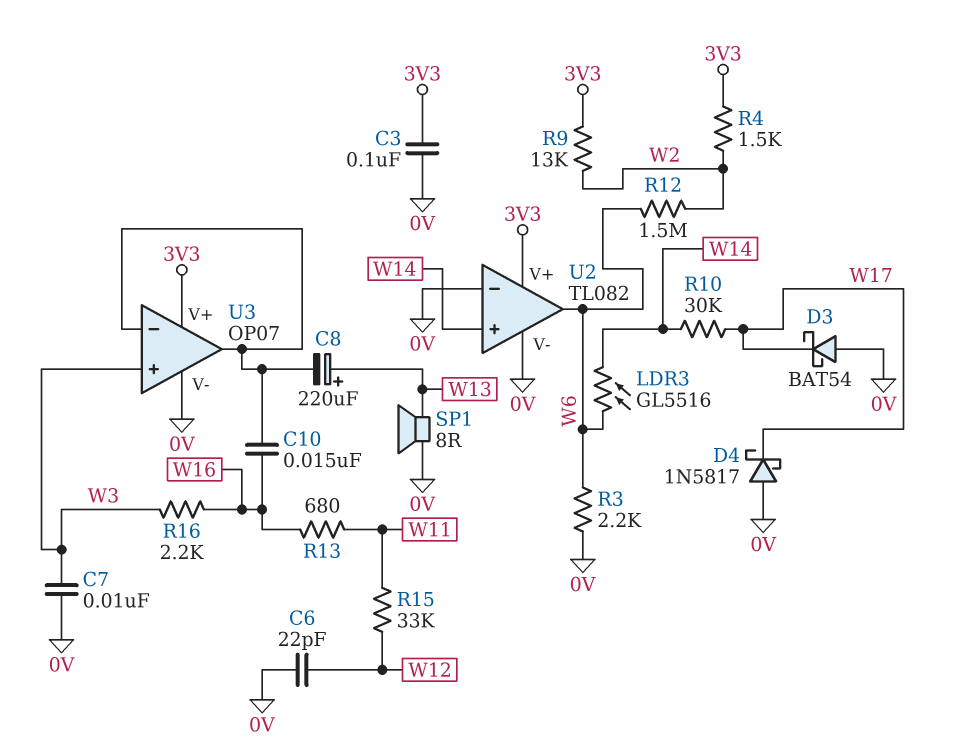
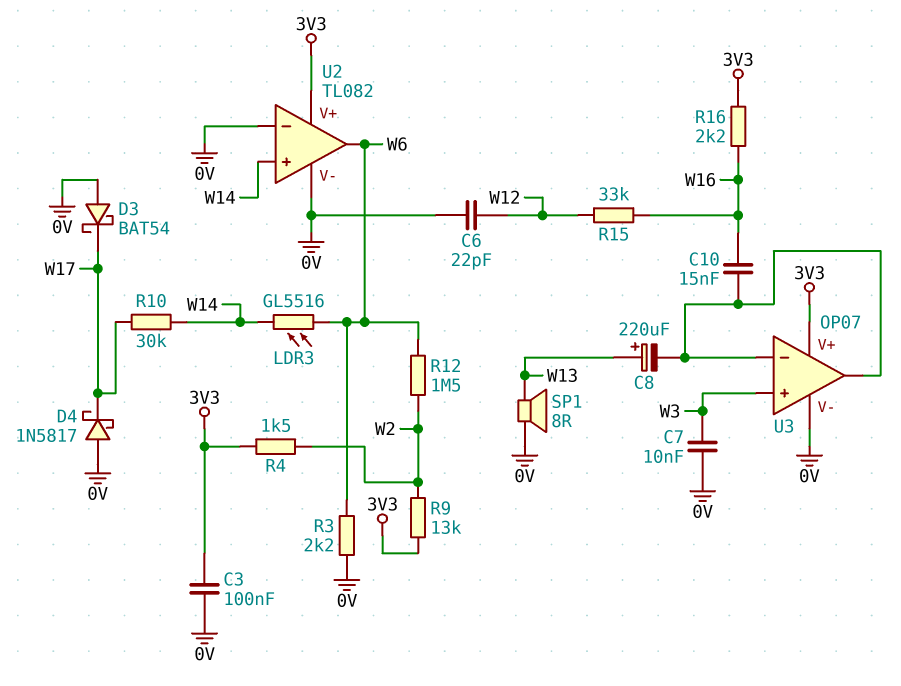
R13: 680 (W11, W16) -> none
R15: 33k (W11, W12) -> 33k (W12, W16)
R16: 2.2k (W3, W16) -> 2.2k (3V3, W16)

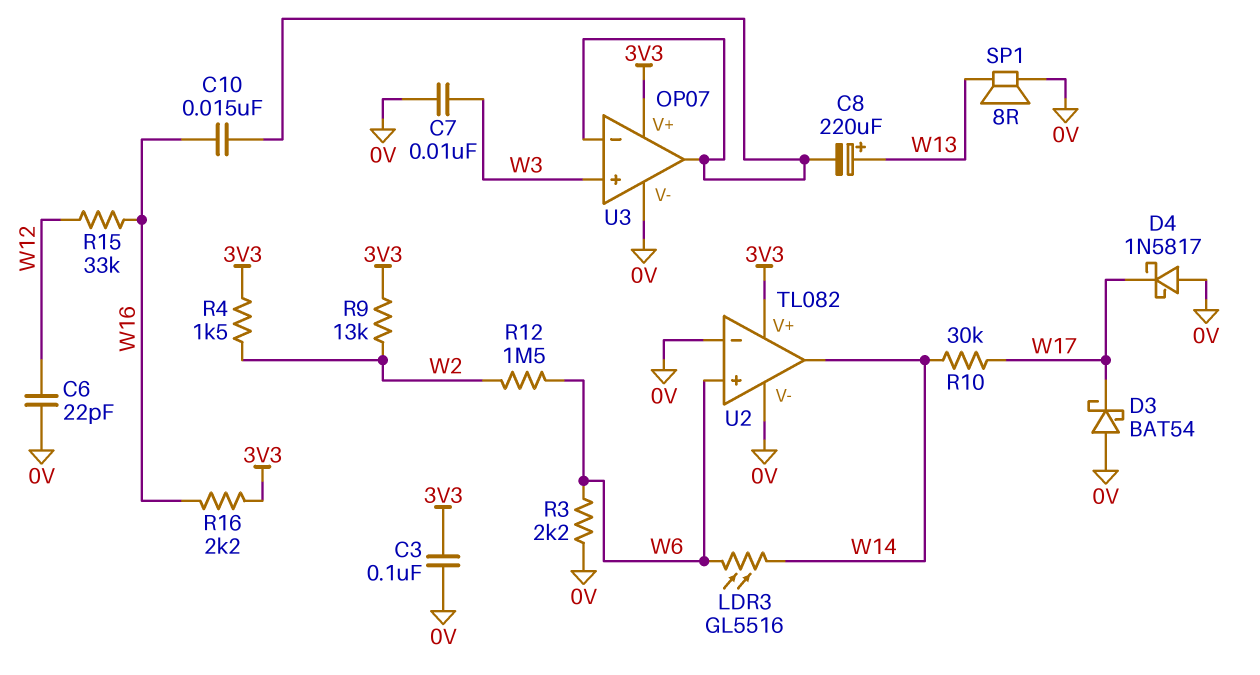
U2 pin in+: W14 -> W6
U2 pin out: W6 -> W14

